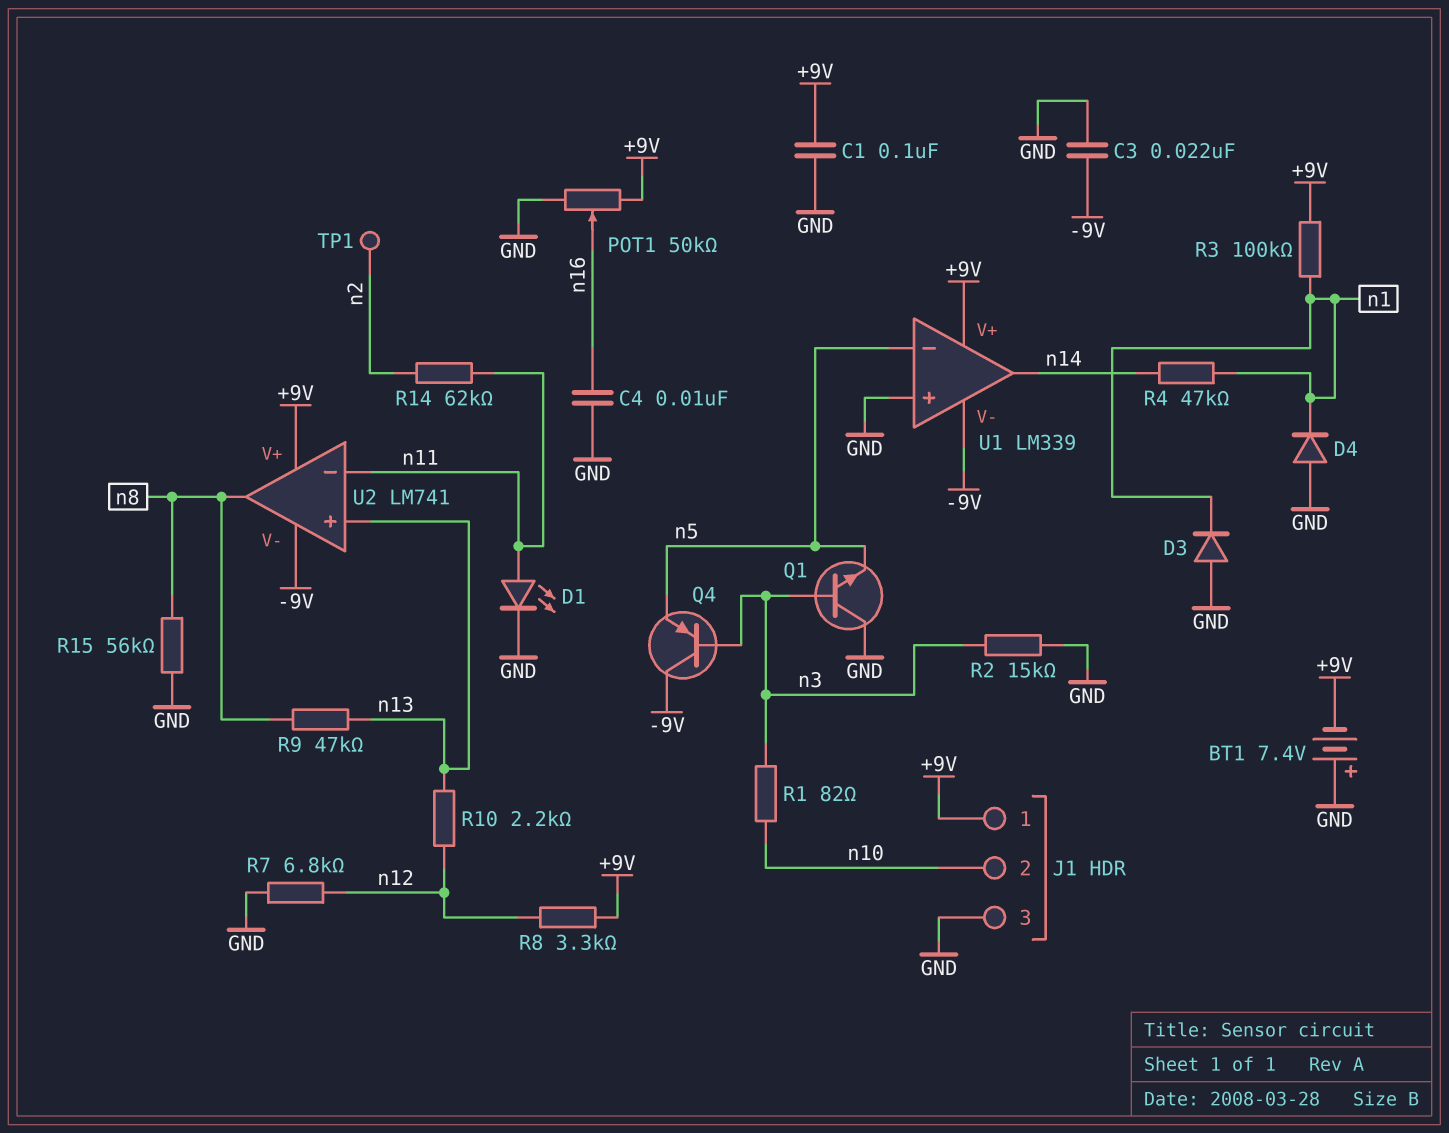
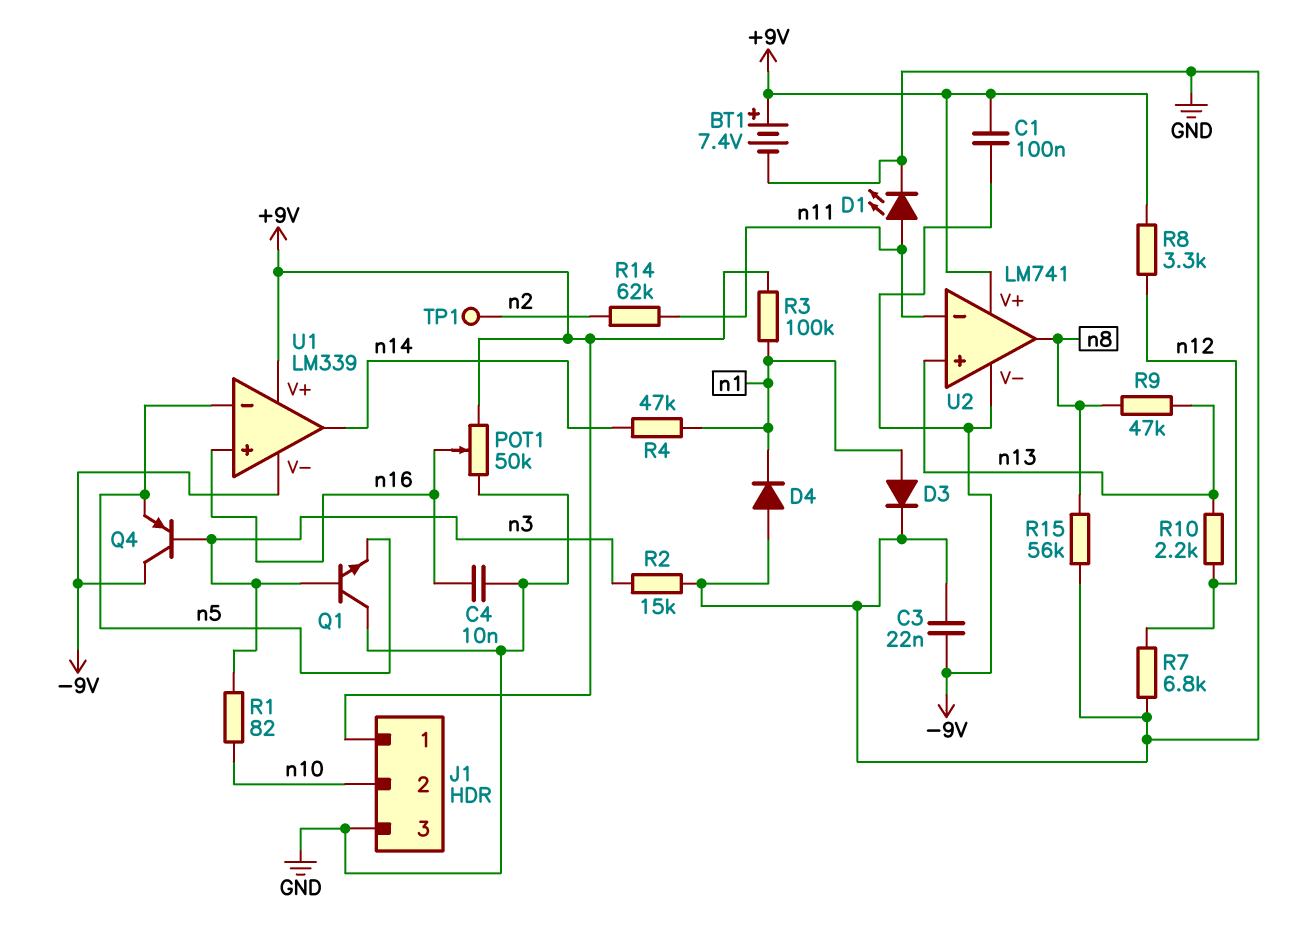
BT1: 7.4V (plus GND, minus +9V) -> 7.4V (plus +9V, minus GND)
C1: 100nF (+9V, GND) -> 100nF (+9V, -9V)
D3: diode (A GND, K n1) -> diode (A n1, K GND)
U1 pin in+: GND -> n16

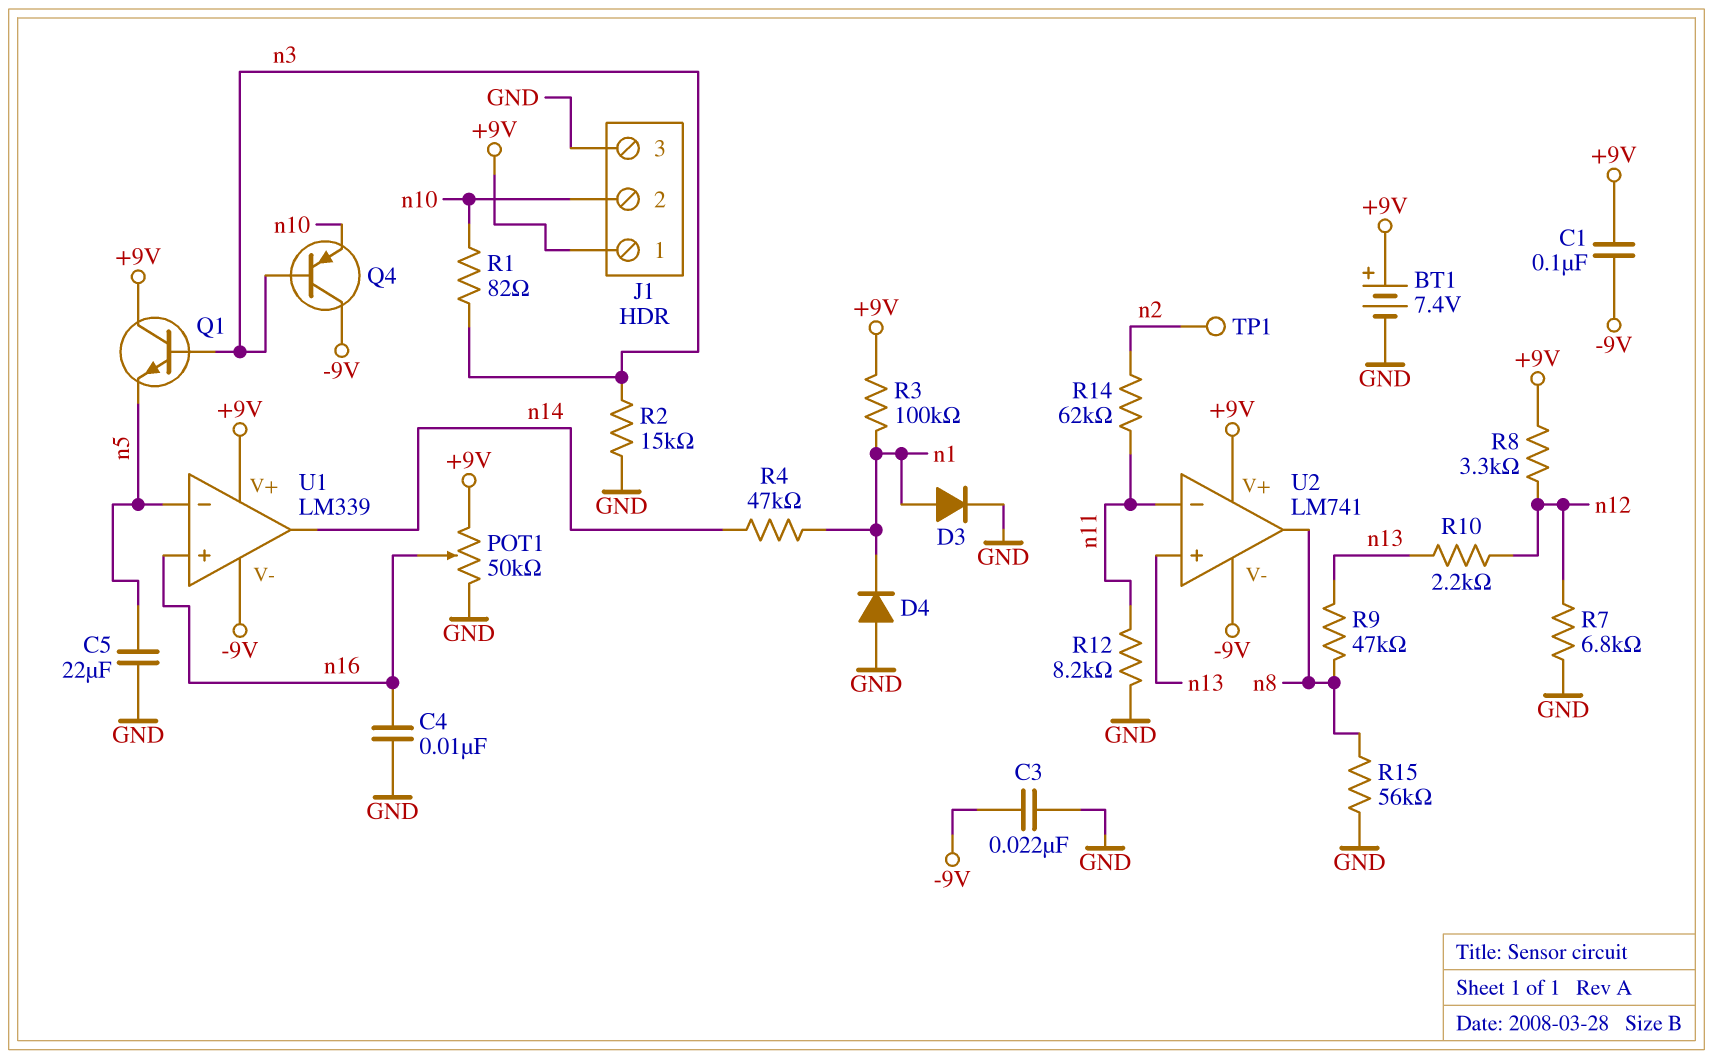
C5: none -> 22uF (GND, n5)
D1: LED (A n11, K GND) -> none
Q1: NPN (B n3, C GND, E n5) -> NPN (B n3, C +9V, E n5)
Q4: PNP (B n3, C -9V, E n5) -> PNP (B n3, C -9V, E n10)
R12: none -> 8.2k (GND, n11)

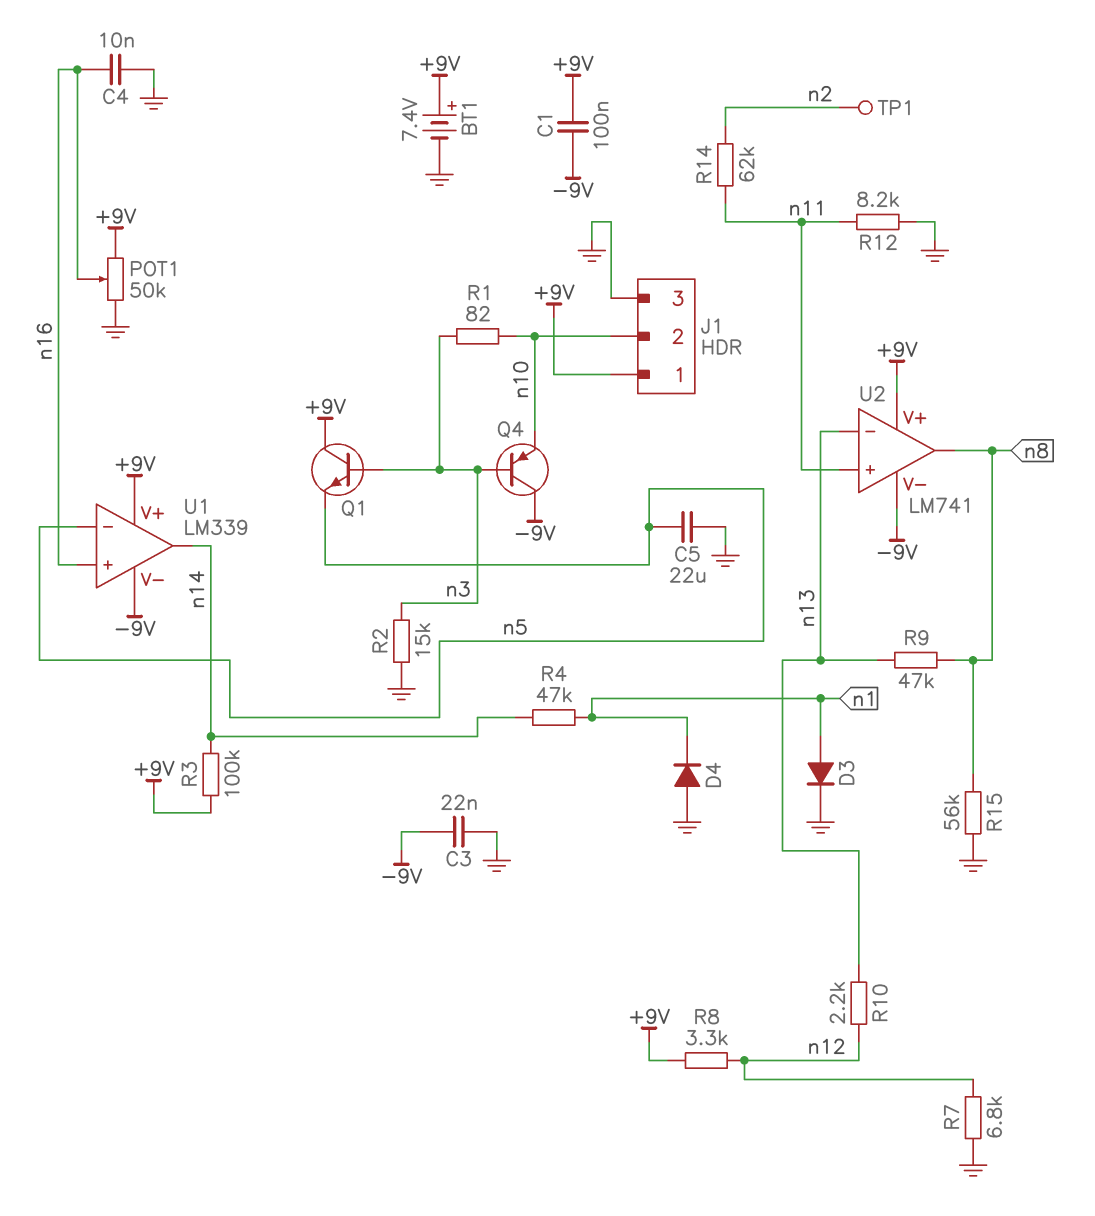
R3: 100k (+9V, n1) -> 100k (+9V, n14)
U2 pin in+: n13 -> n11
U2 pin in-: n11 -> n13

